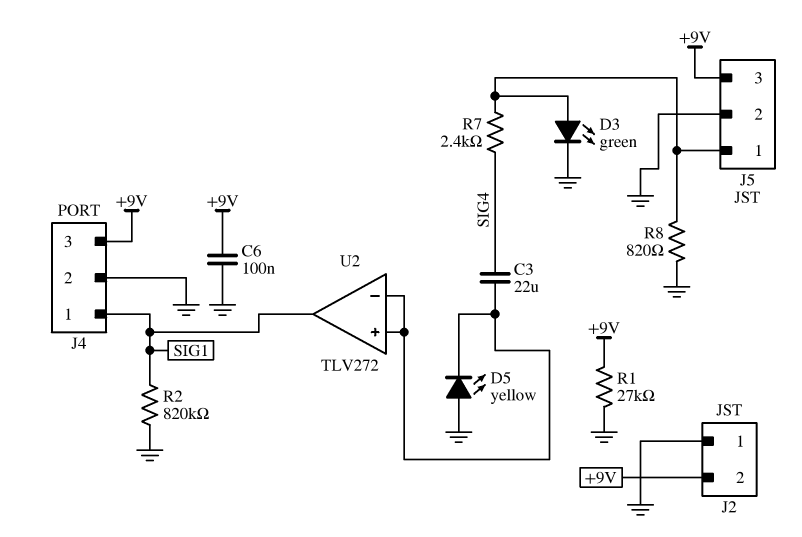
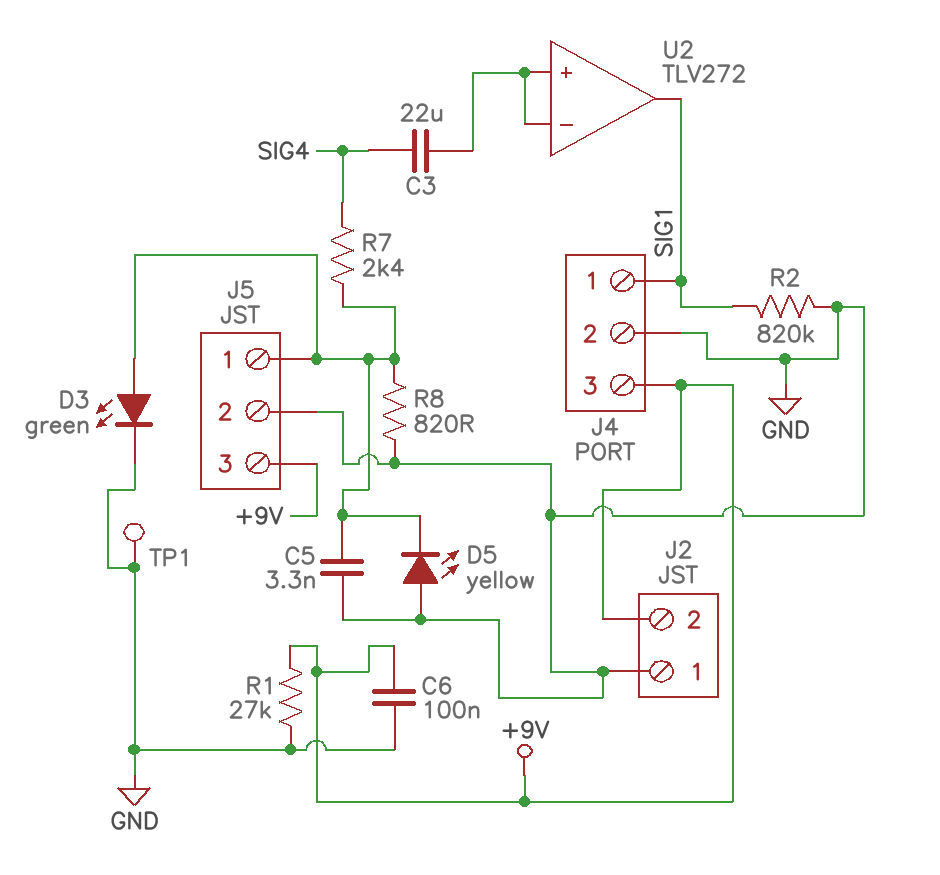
C5: none -> 3.3nF (GND, J5/1)
D5: LED yellow (A GND, K U2/in+) -> LED yellow (A GND, K J5/1)
TP1: none -> test point (GND)

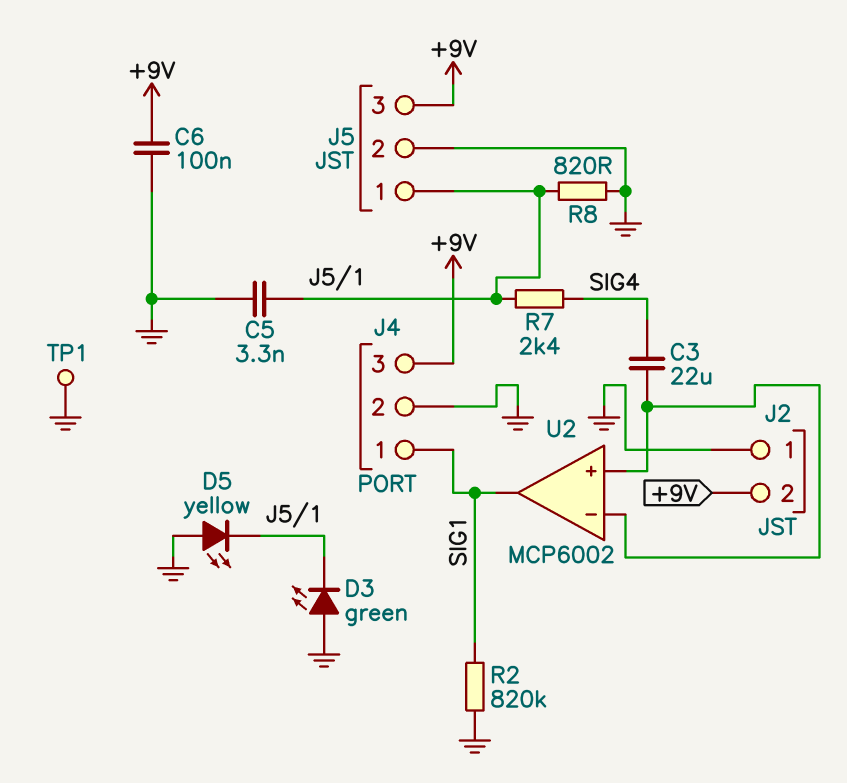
D3: LED green (A J5/1, K GND) -> LED green (A GND, K J5/1)
R1: 27k (+9V, GND) -> none
U2: TLV272 -> MCP6002

